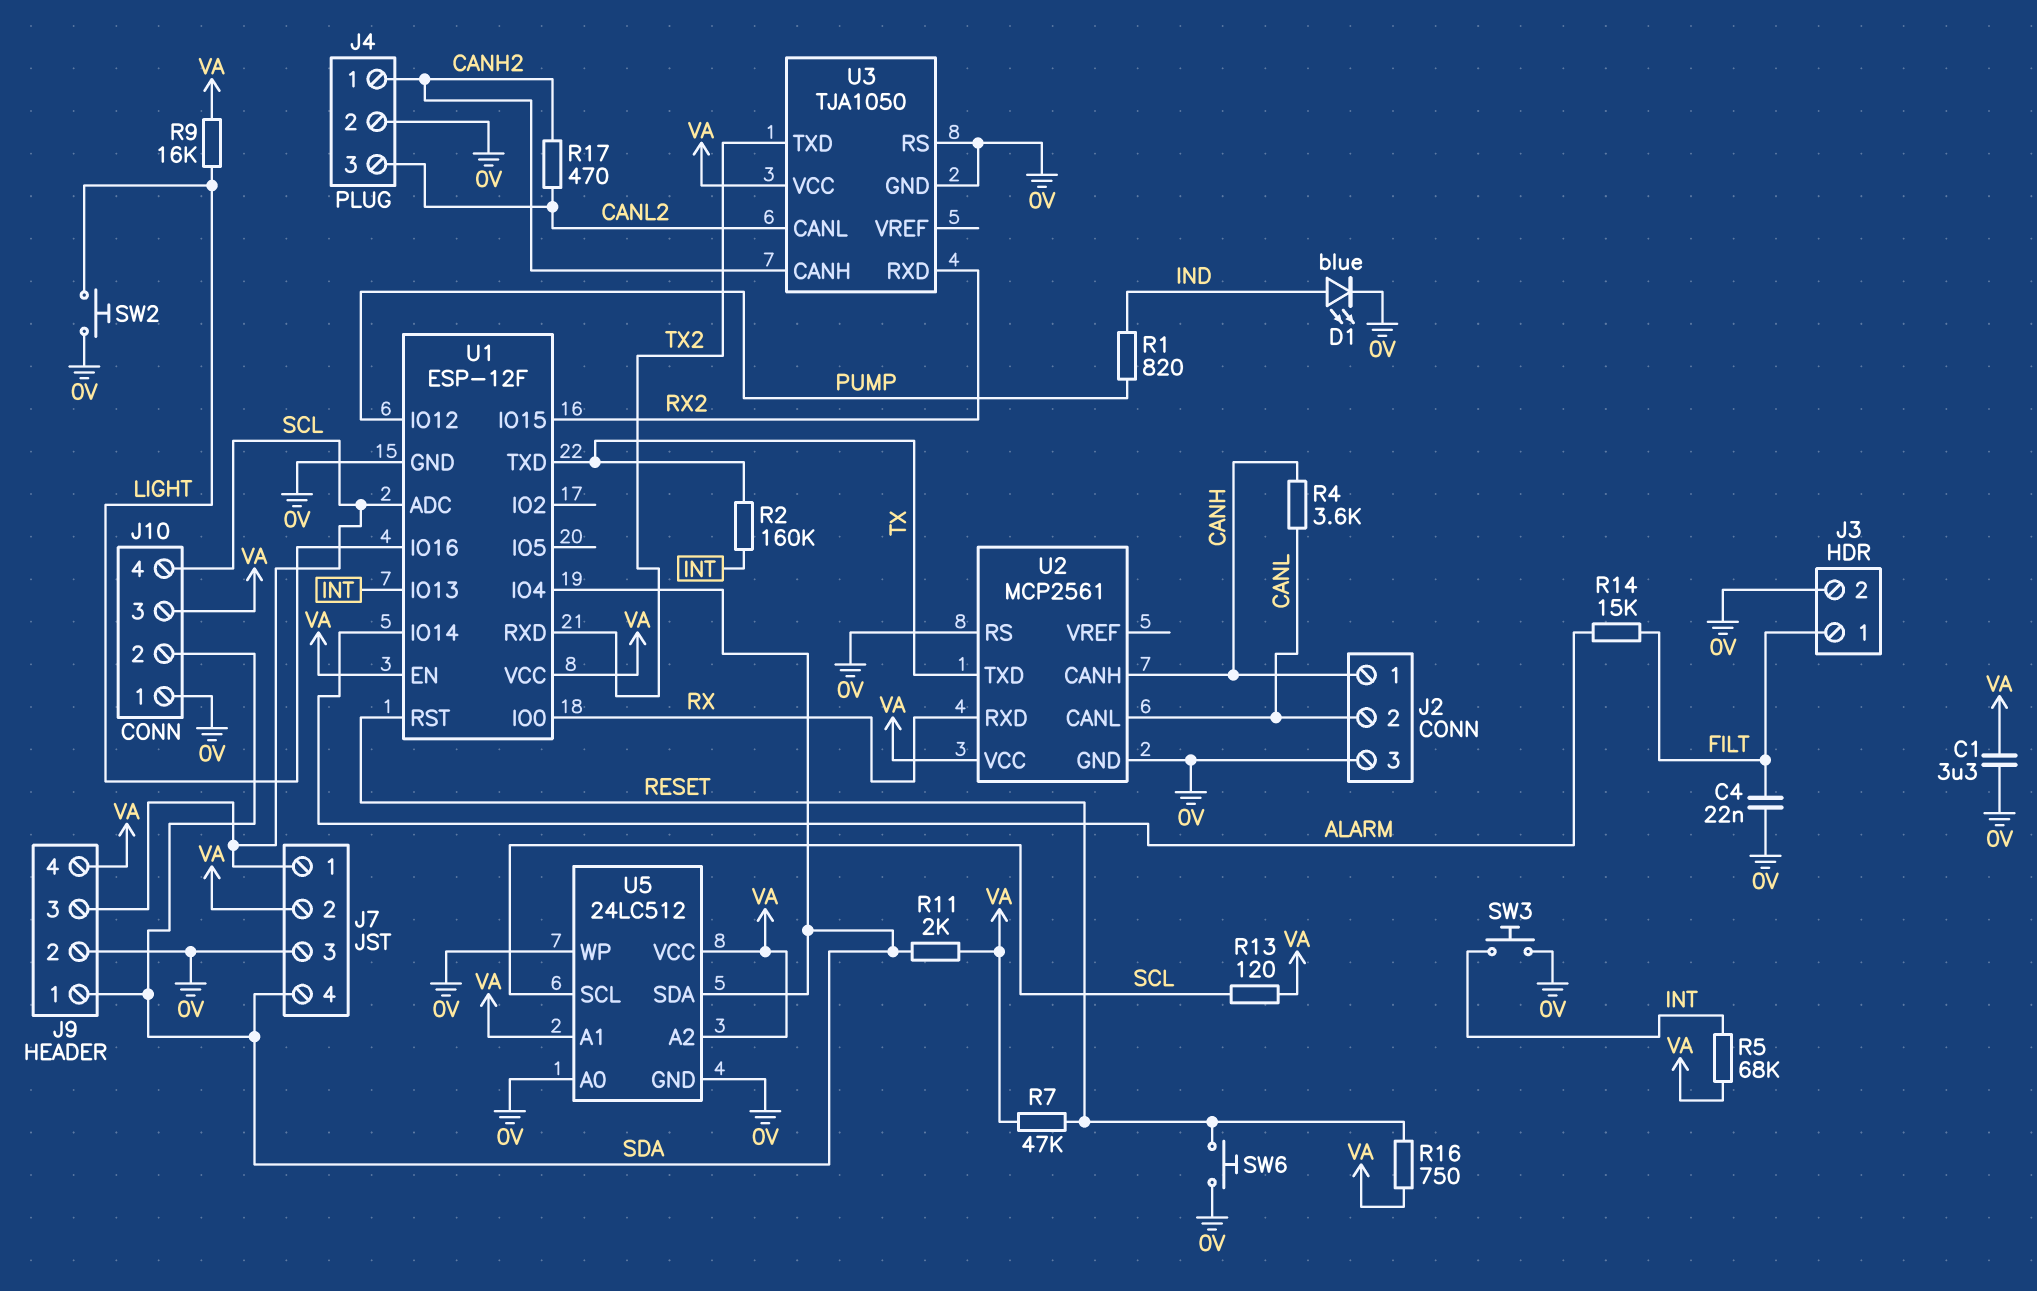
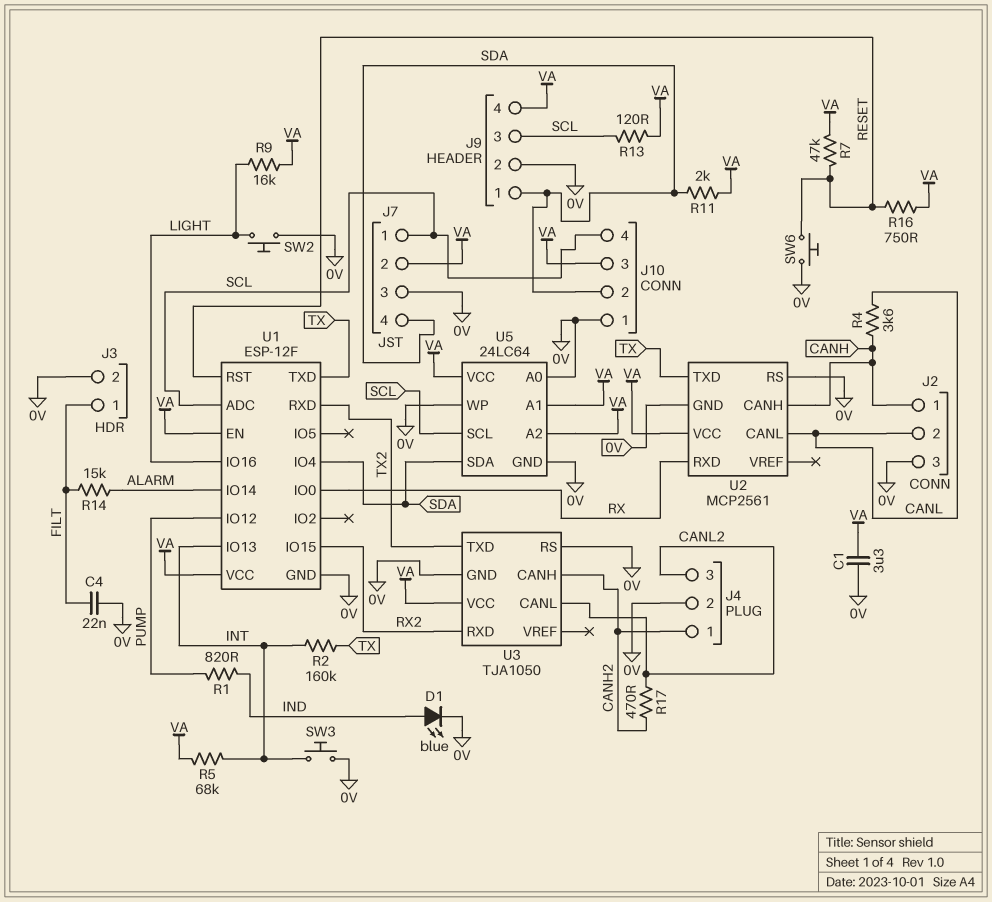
U5: 24LC512 -> 24LC64

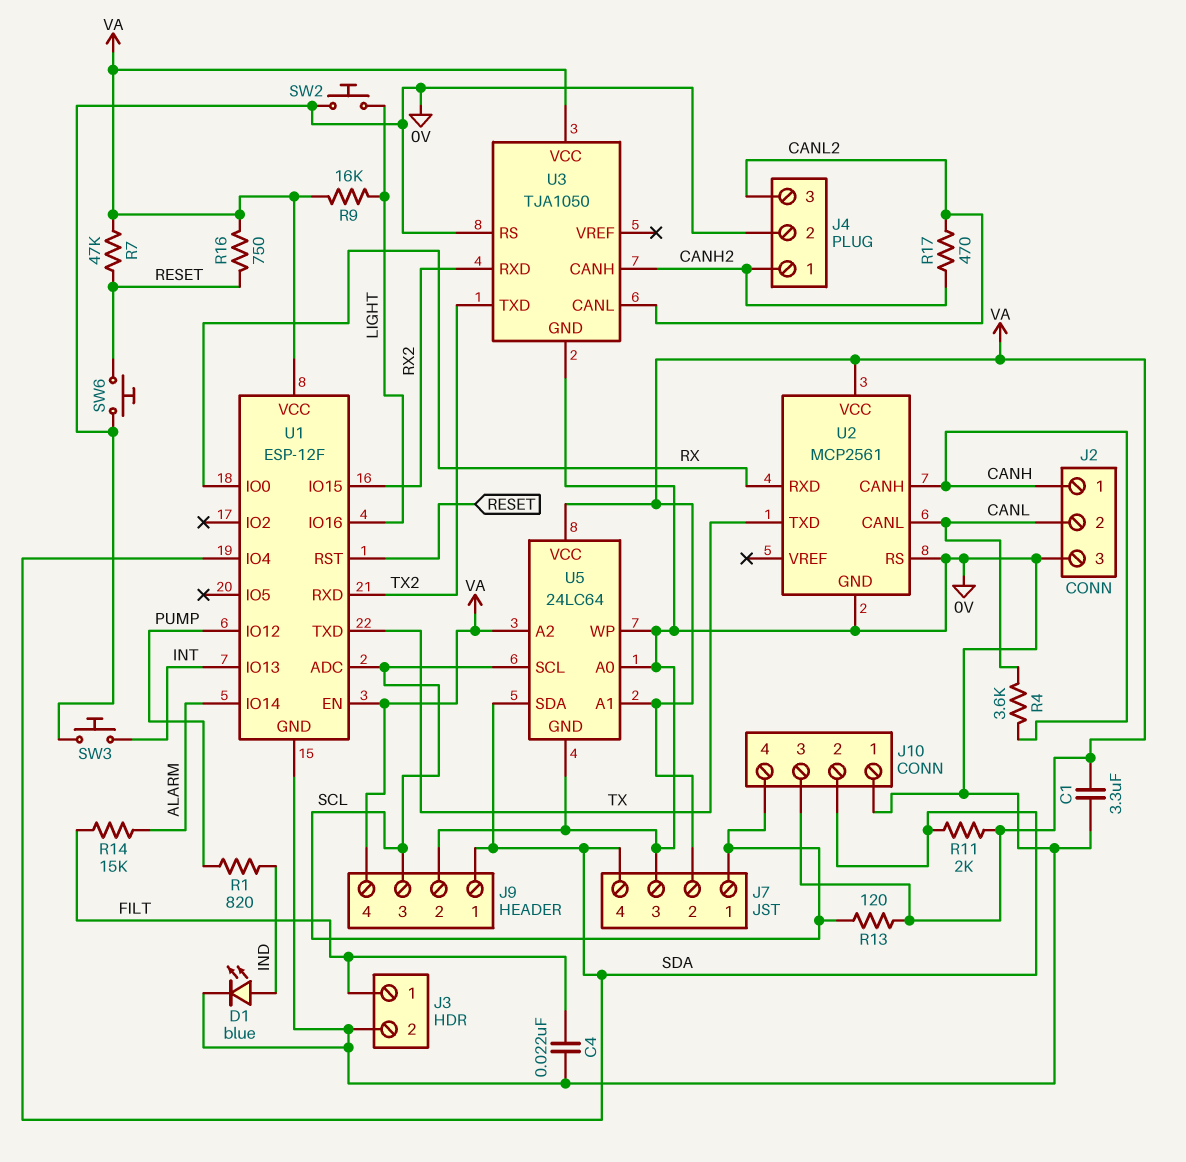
R2: 160k (INT, TX) -> none
R5: 68k (INT, VA) -> none

